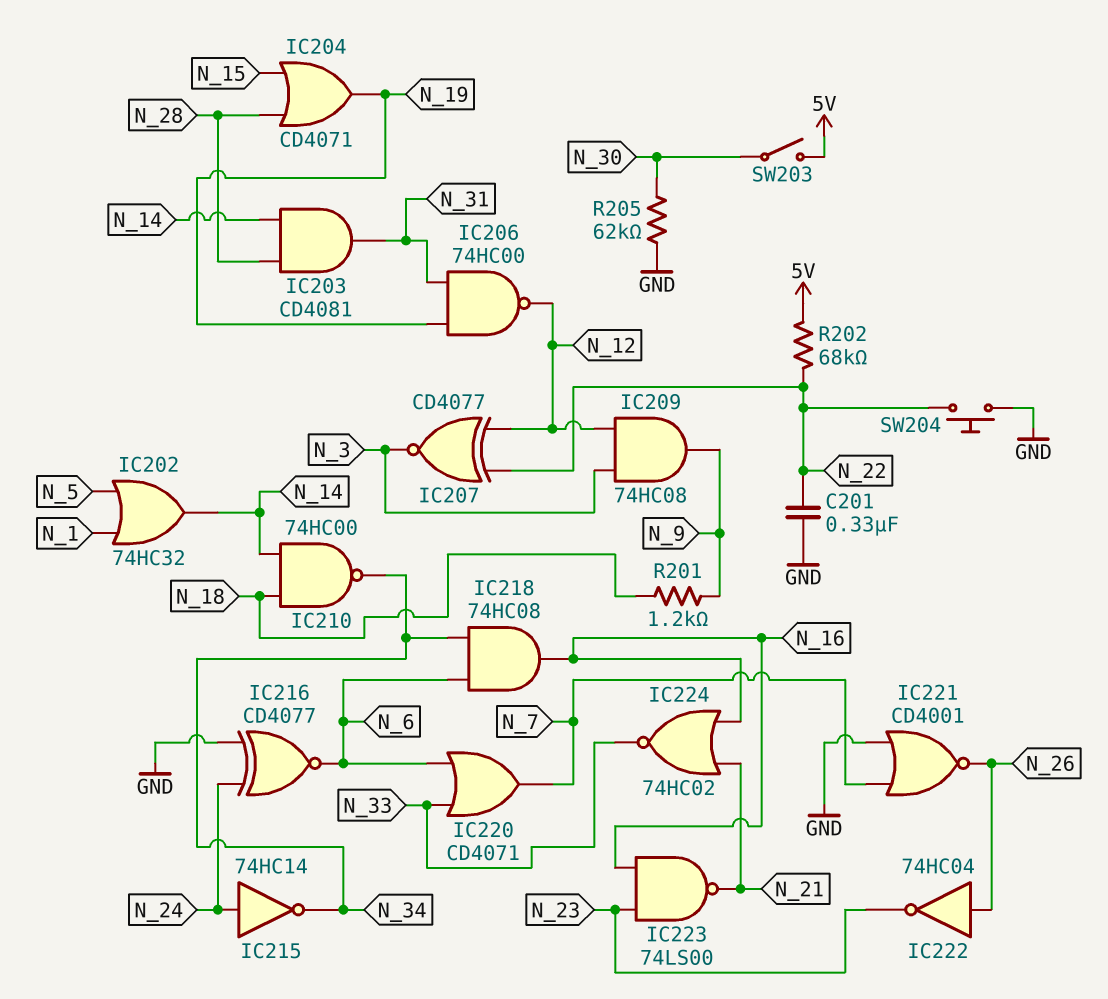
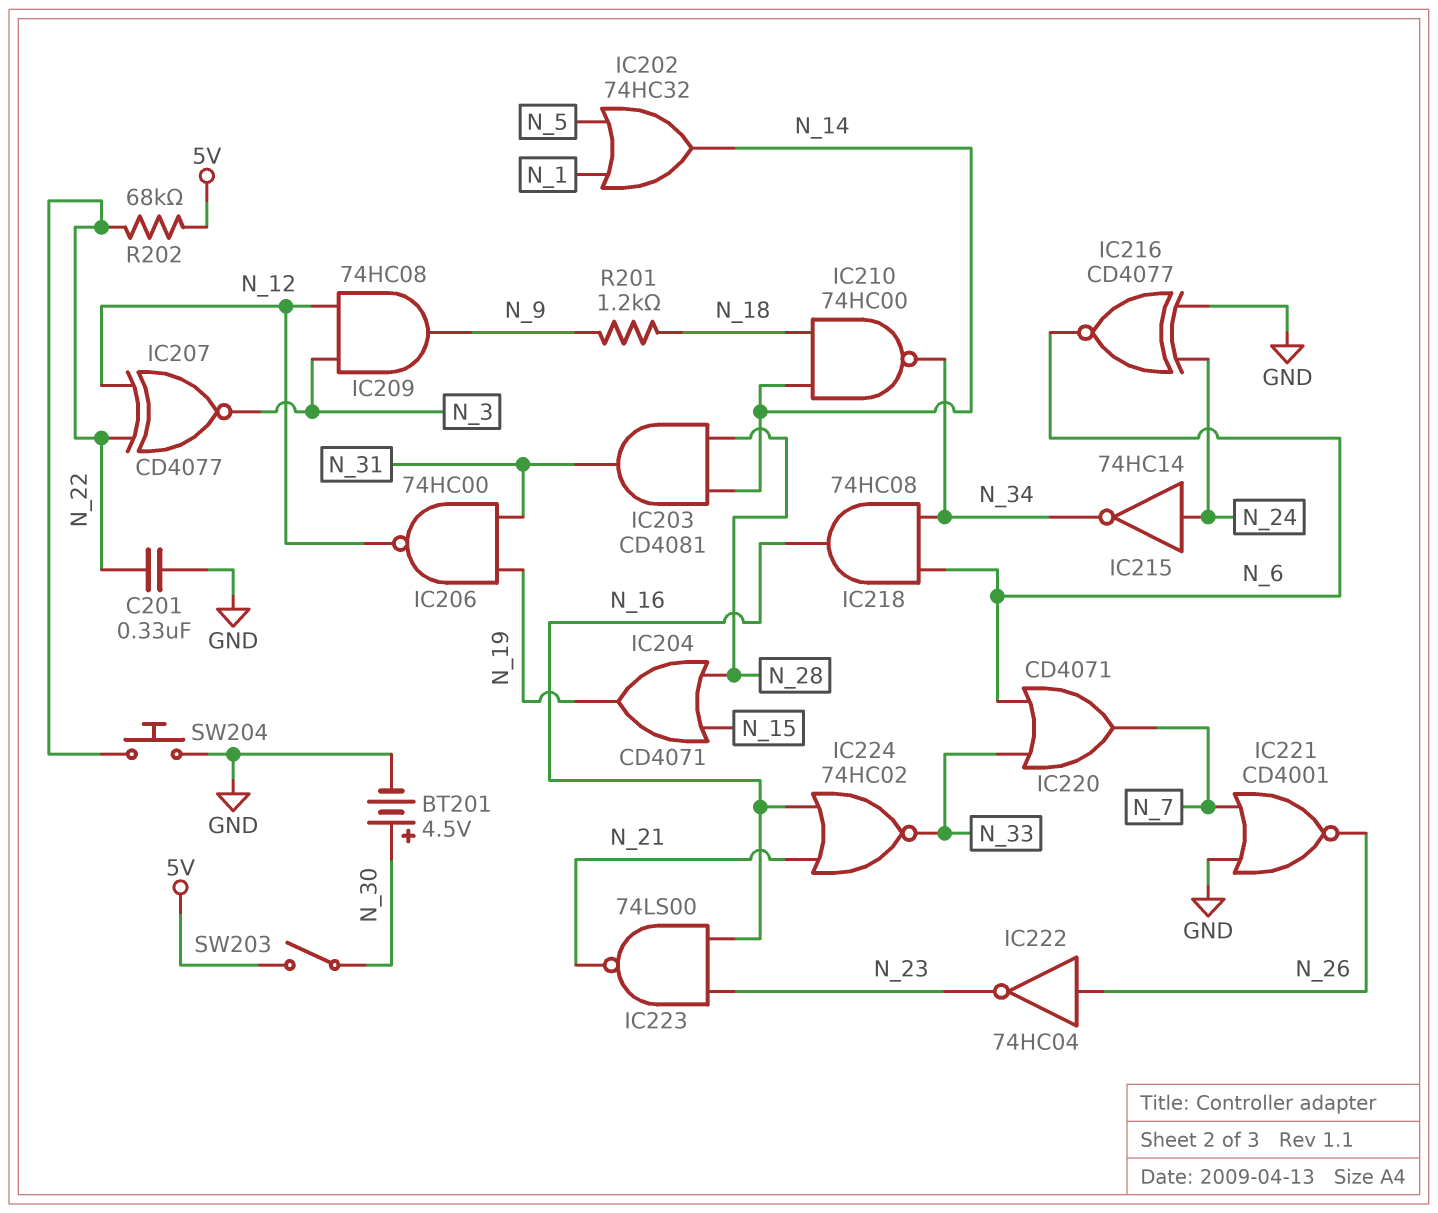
BT201: none -> 4.5V (plus N_30, minus GND)
R205: 62k (GND, N_30) -> none

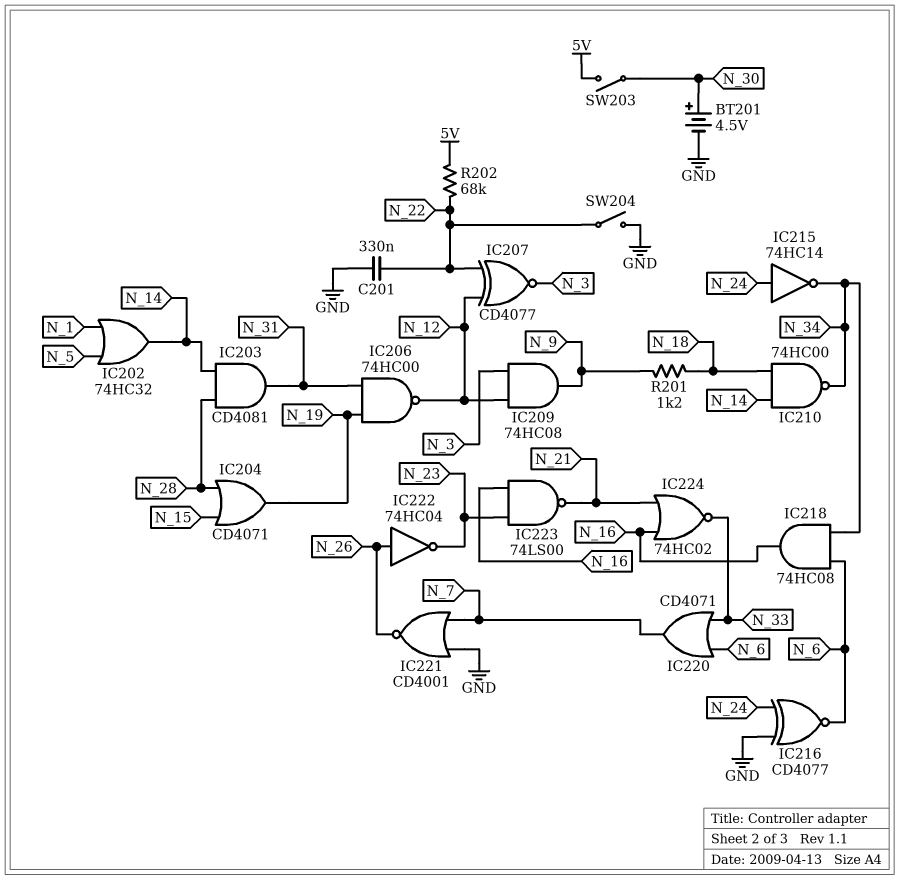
SW204: button (GND, N_22) -> switch (GND, N_22)

